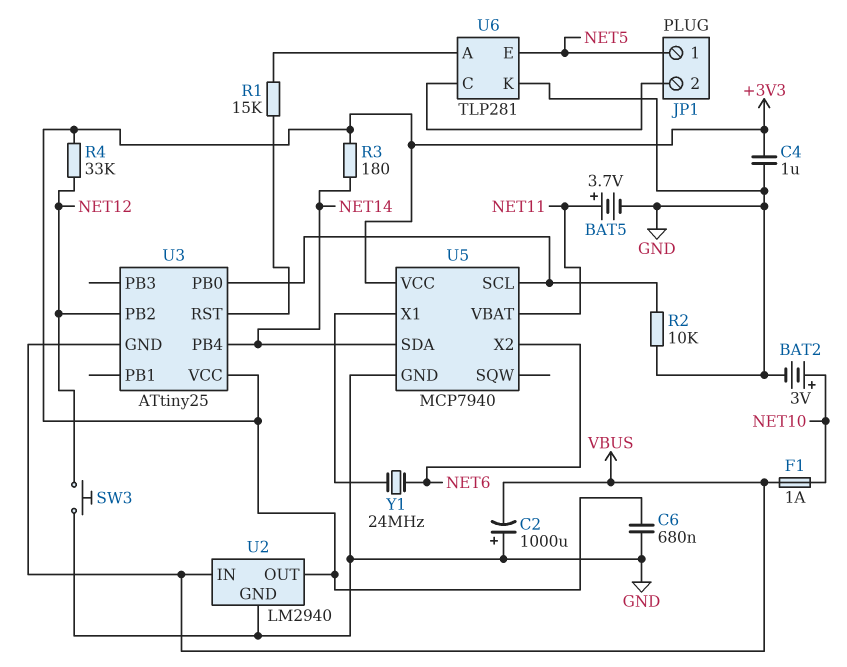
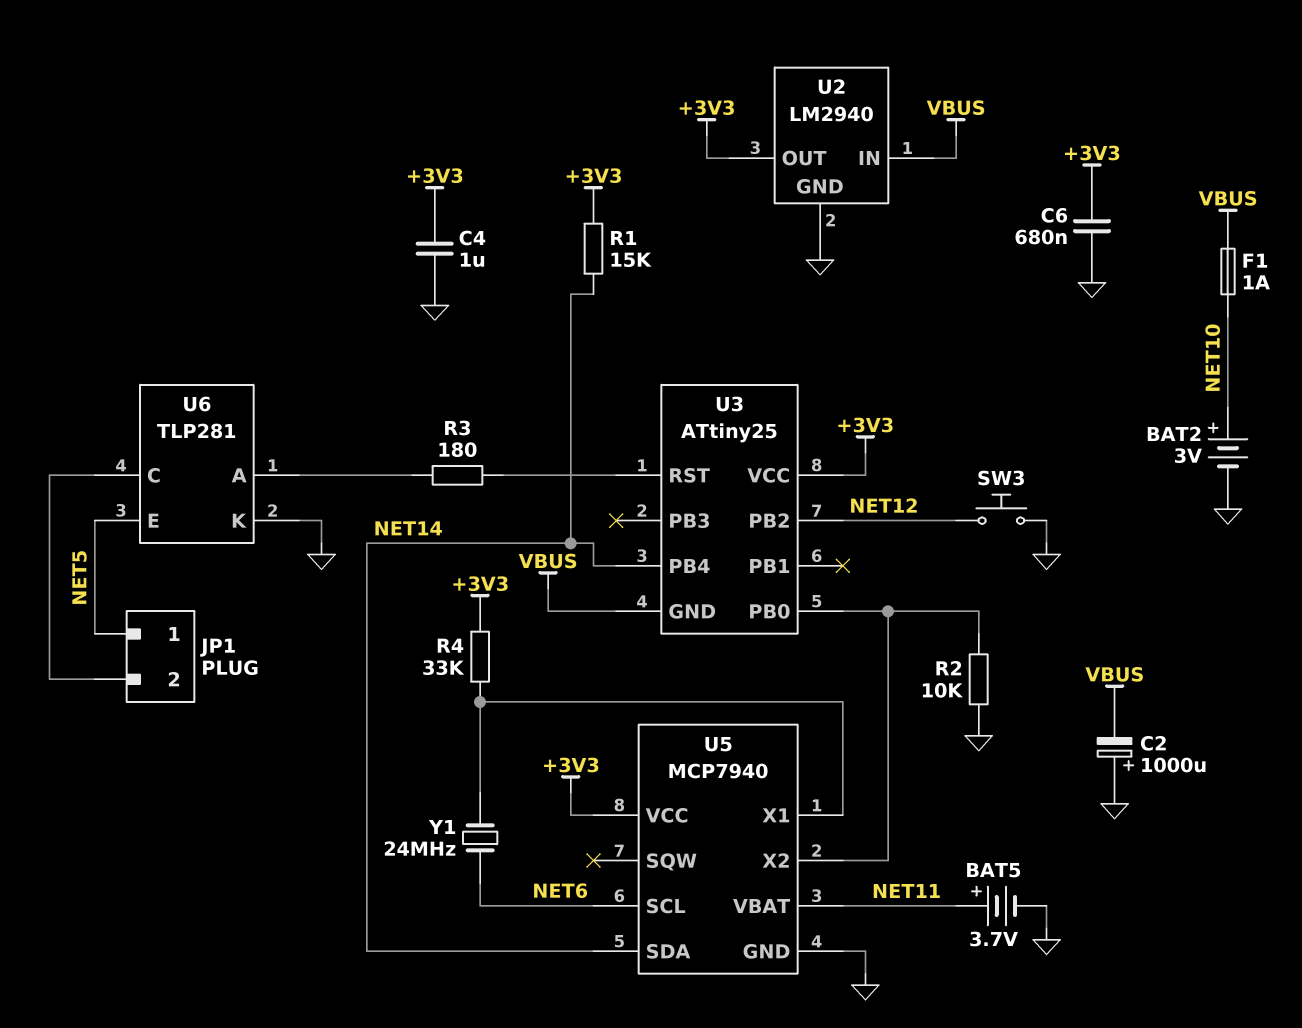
R1: 15k (U3/RST, U6/A) -> 15k (+3V3, NET14)
R3: 180 (+3V3, NET14) -> 180 (U3/RST, U6/A)
R4: 33k (+3V3, NET12) -> 33k (+3V3, U5/X1)
U5 pin SCL: U3/PB0 -> NET6
U5 pin X2: NET6 -> U3/PB0

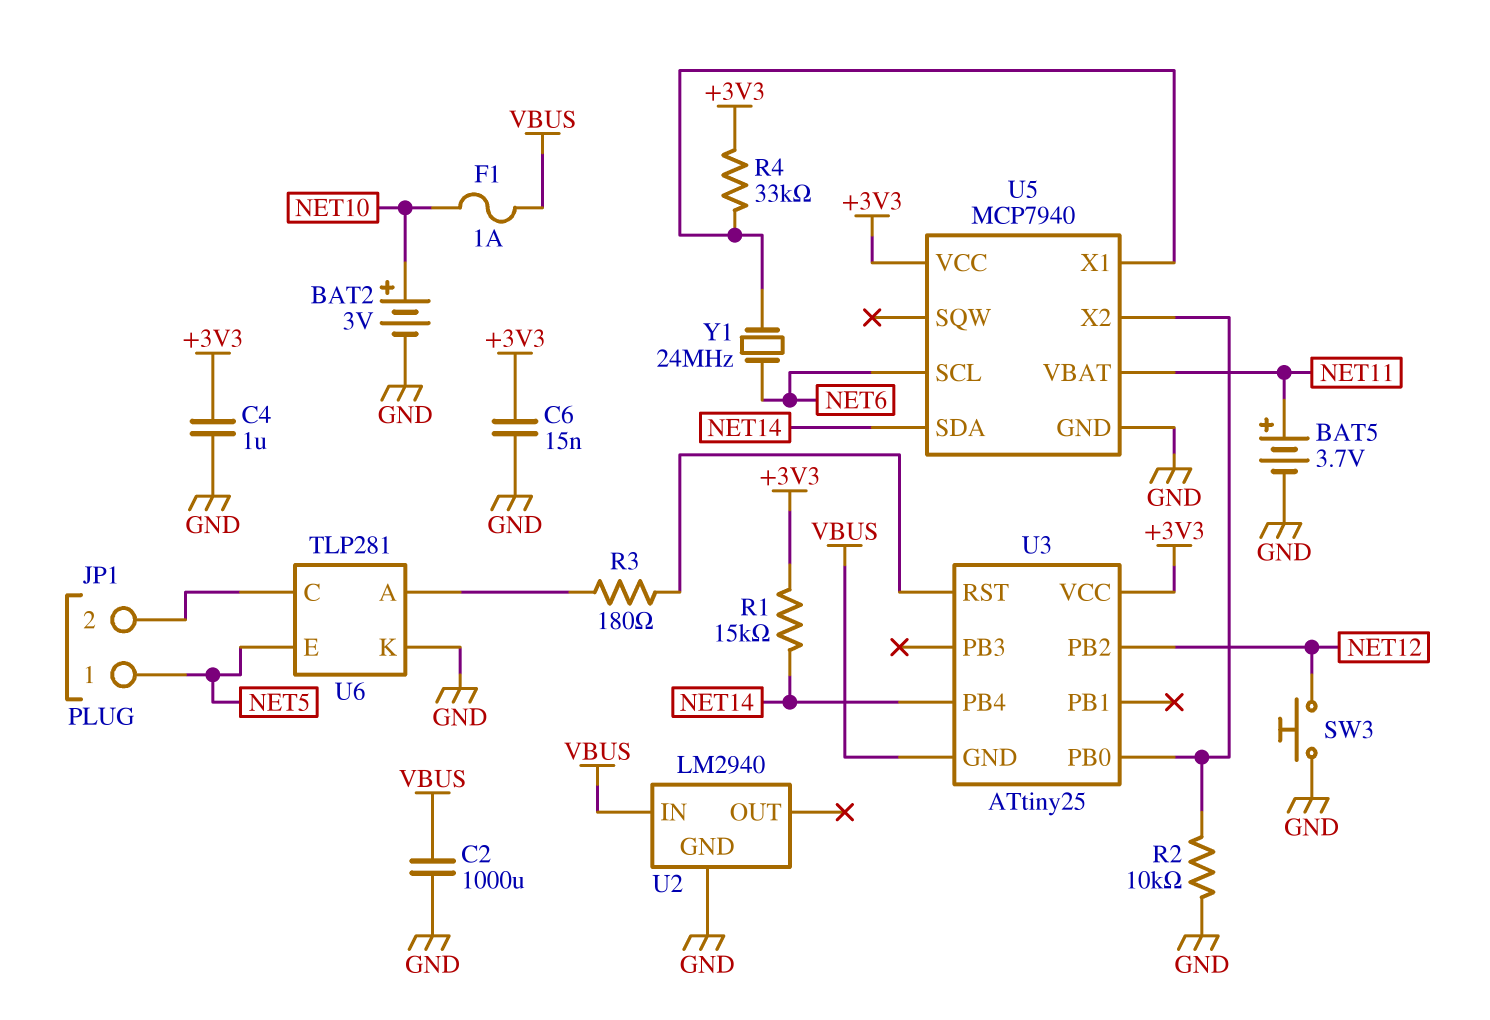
C2: 1000uF (plus GND, minus VBUS) -> 1000uF (GND, VBUS)
C6: 680nF (+3V3, GND) -> 15nF (+3V3, GND)
U2 pin OUT: +3V3 -> none

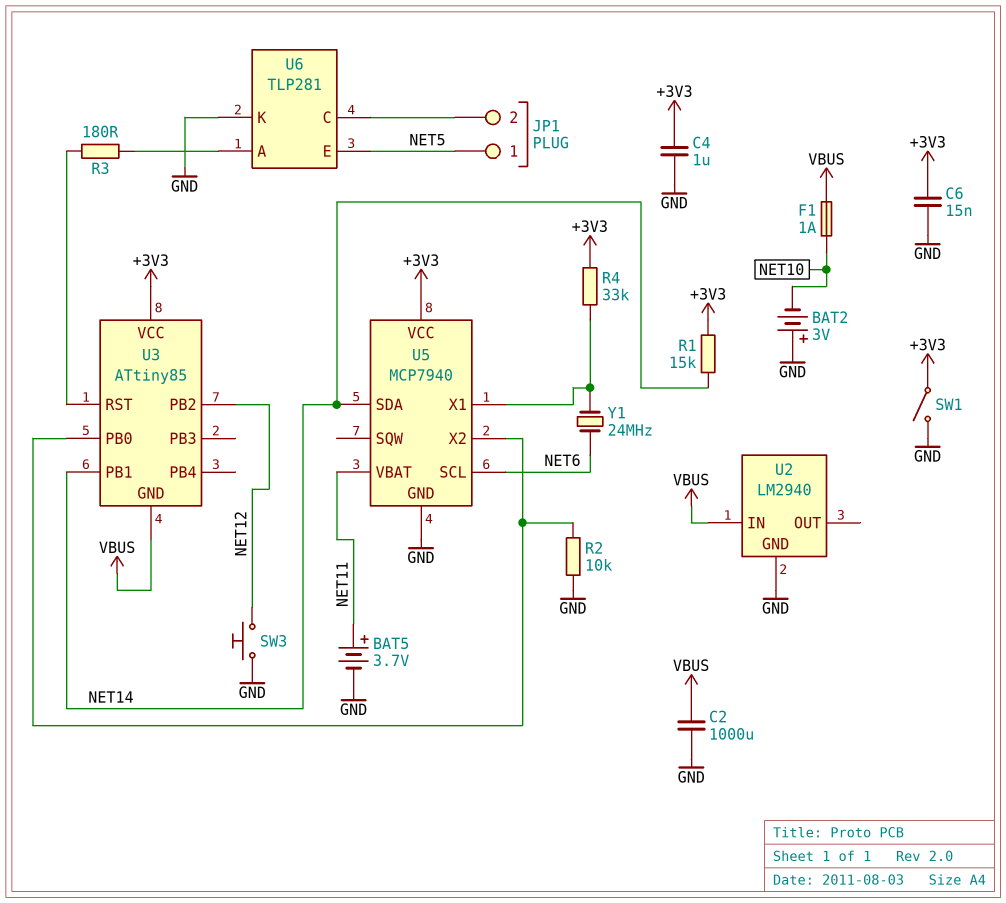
BAT2: 3V (plus NET10, minus GND) -> 3V (plus GND, minus NET10)
SW1: none -> switch (+3V3, GND)
U3: ATtiny25 -> ATtiny85
U3 pin PB1: none -> NET14
U3 pin PB4: NET14 -> none

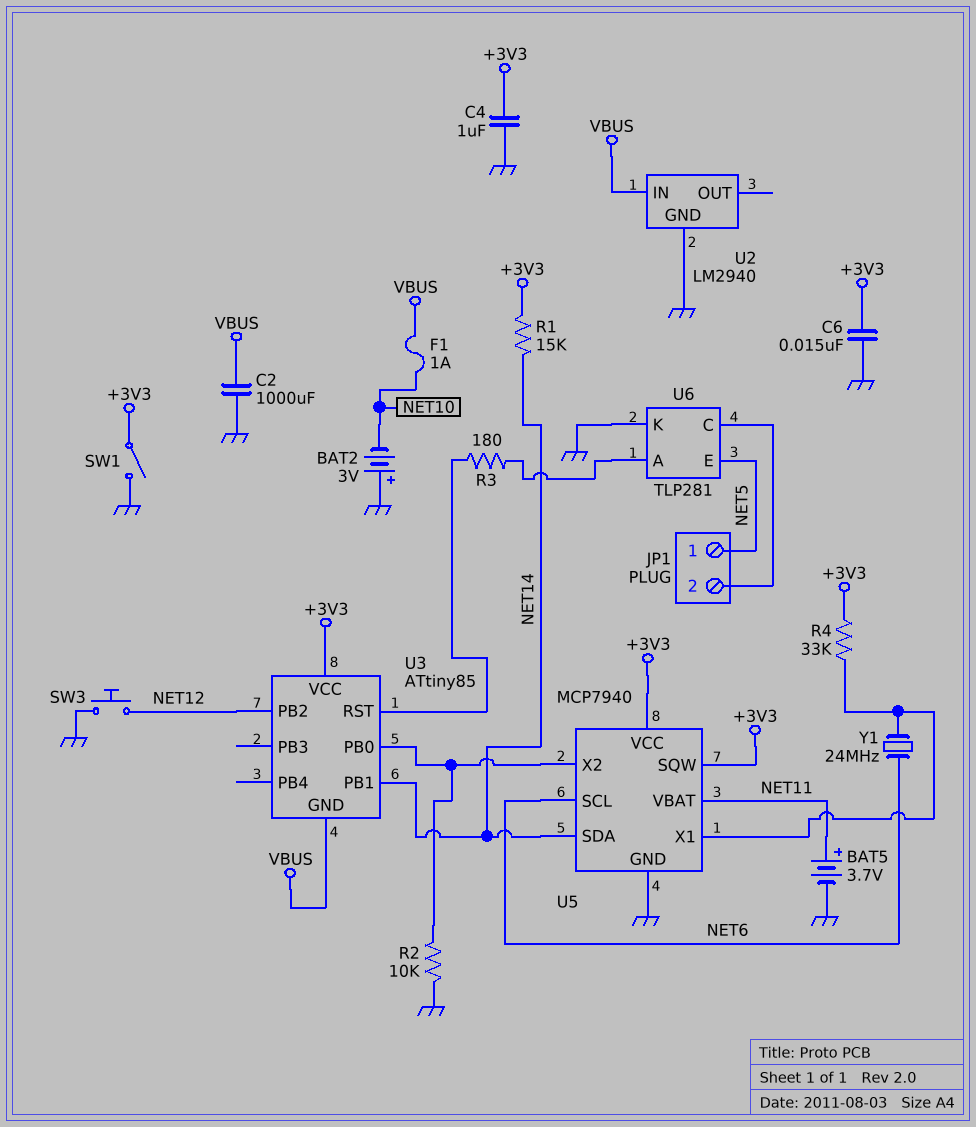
U5 pin SQW: none -> +3V3

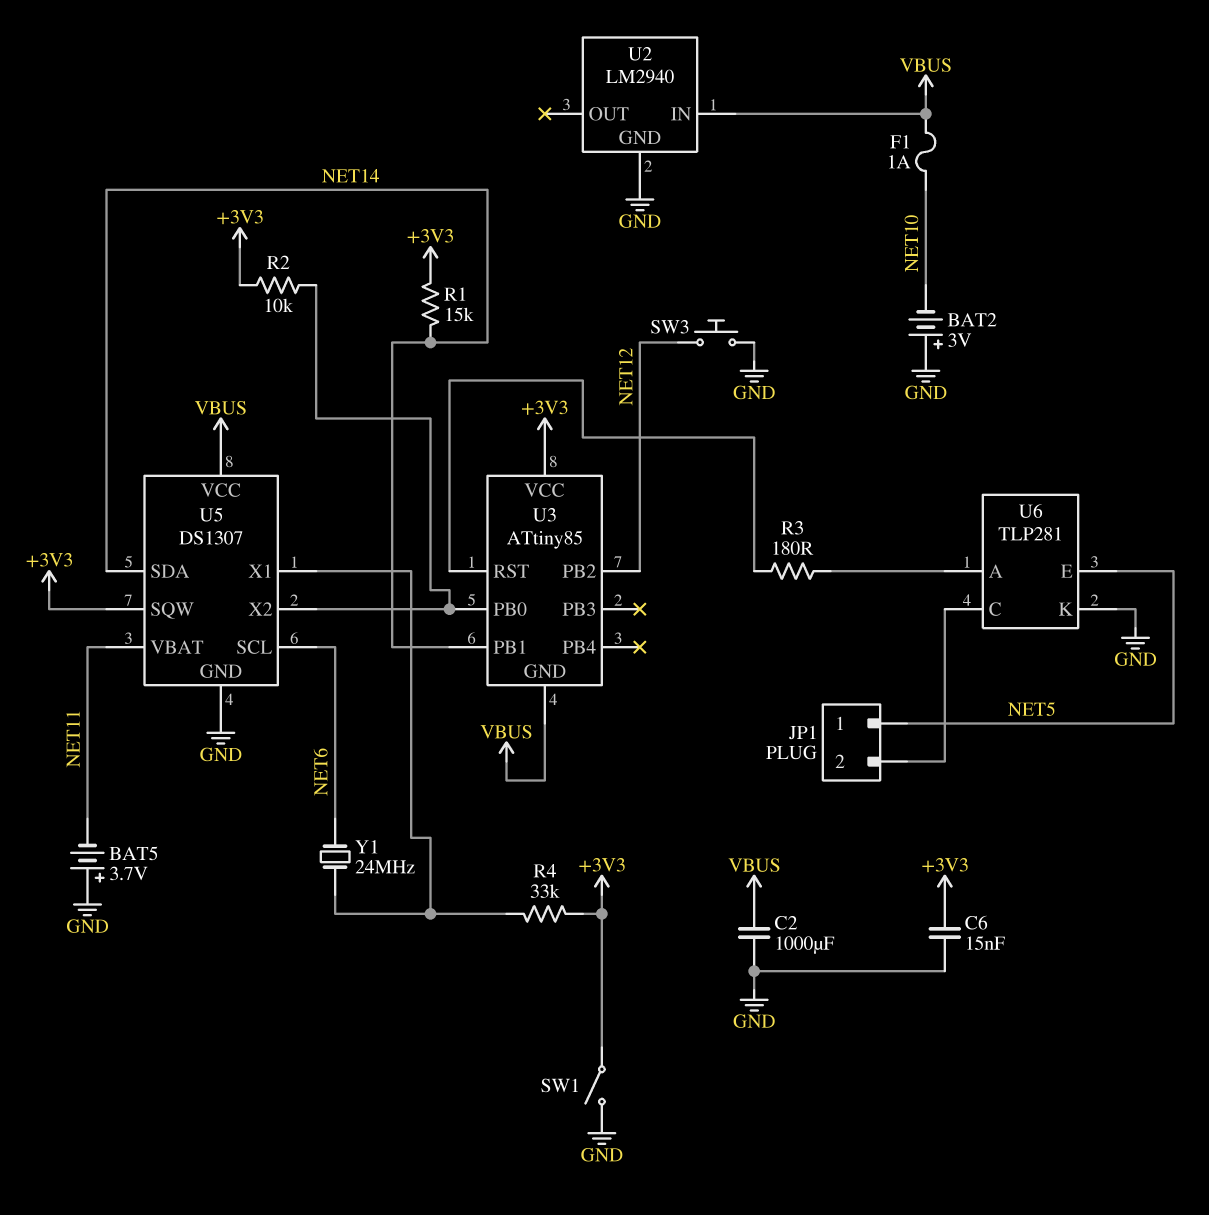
BAT5: 3.7V (plus NET11, minus GND) -> 3.7V (plus GND, minus NET11)
C4: 1uF (+3V3, GND) -> none
R2: 10k (GND, U3/PB0) -> 10k (+3V3, U3/PB0)
U5: MCP7940 -> DS1307
U5 pin VCC: +3V3 -> VBUS

